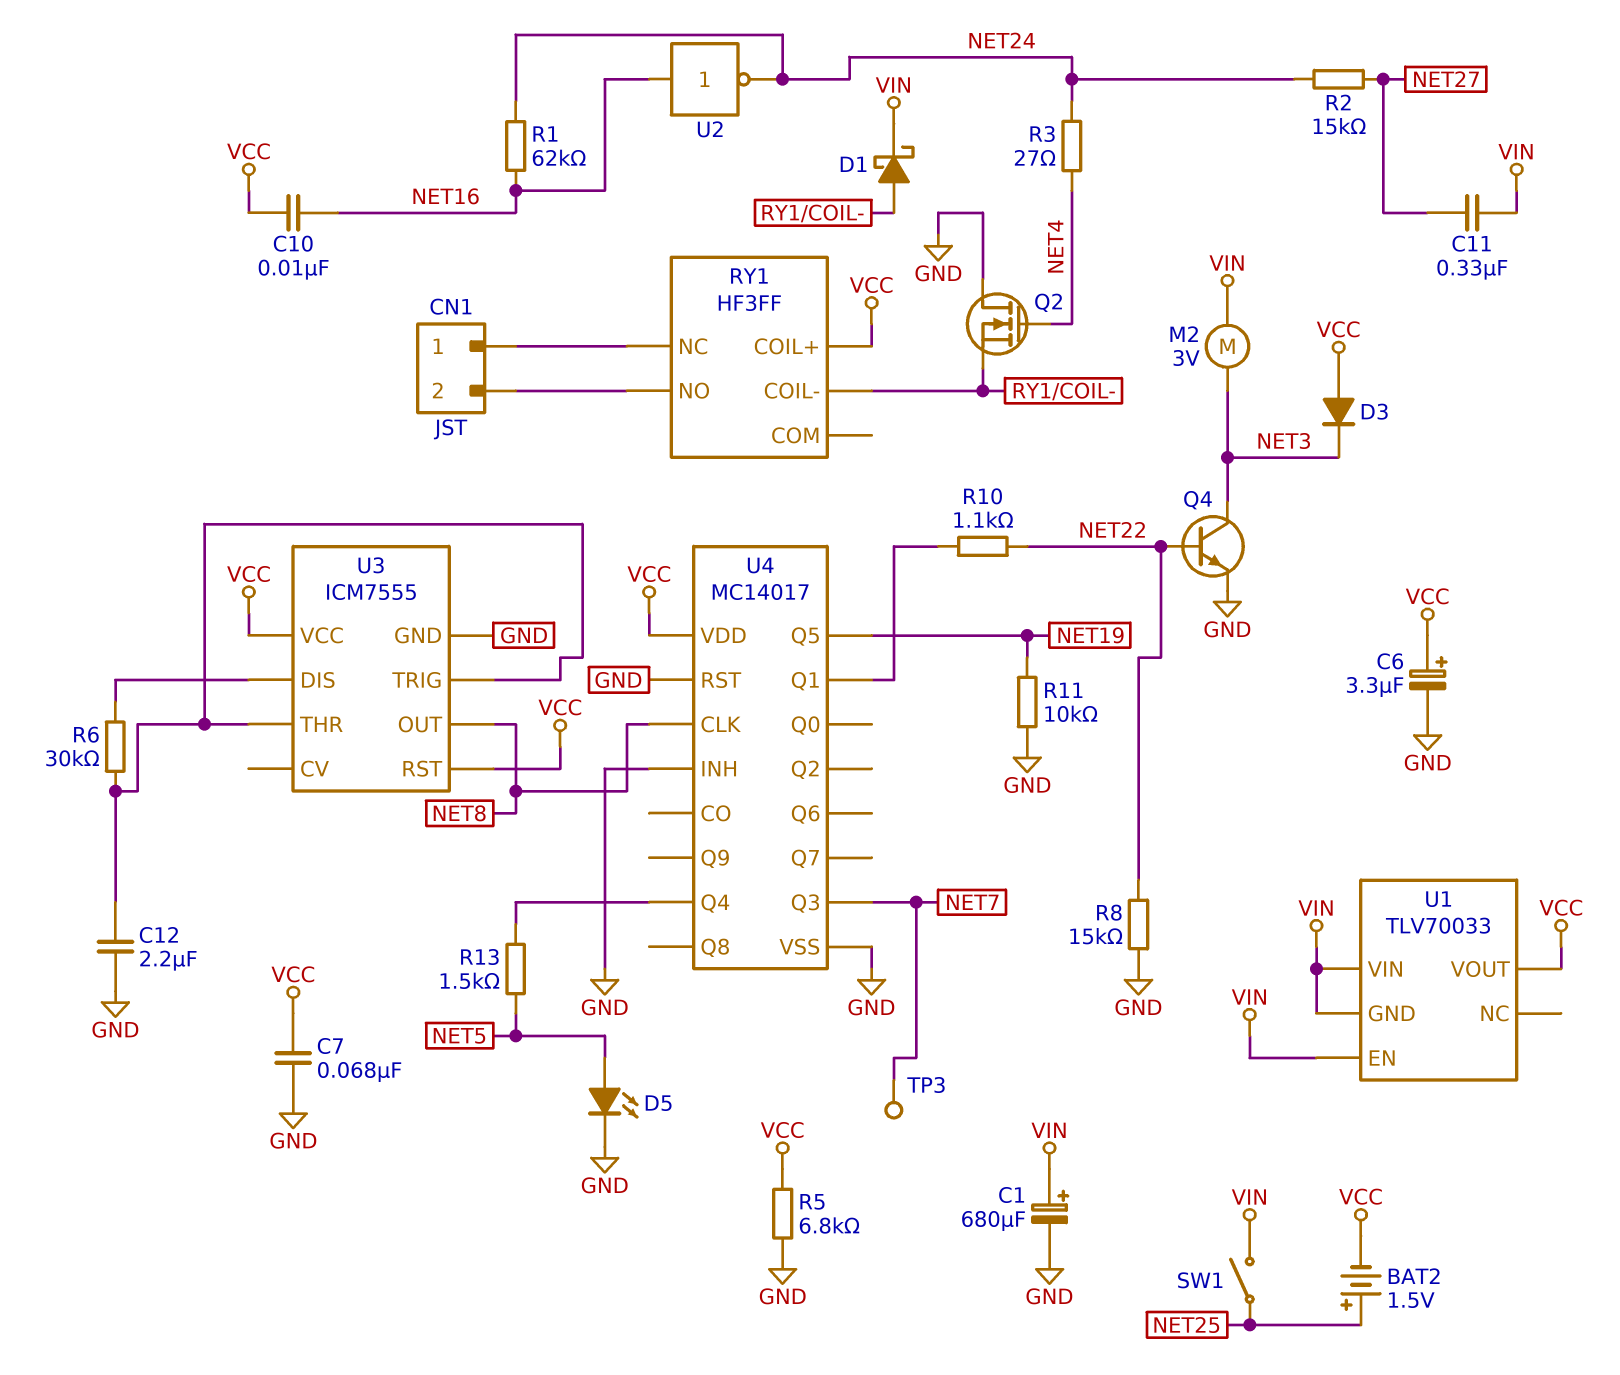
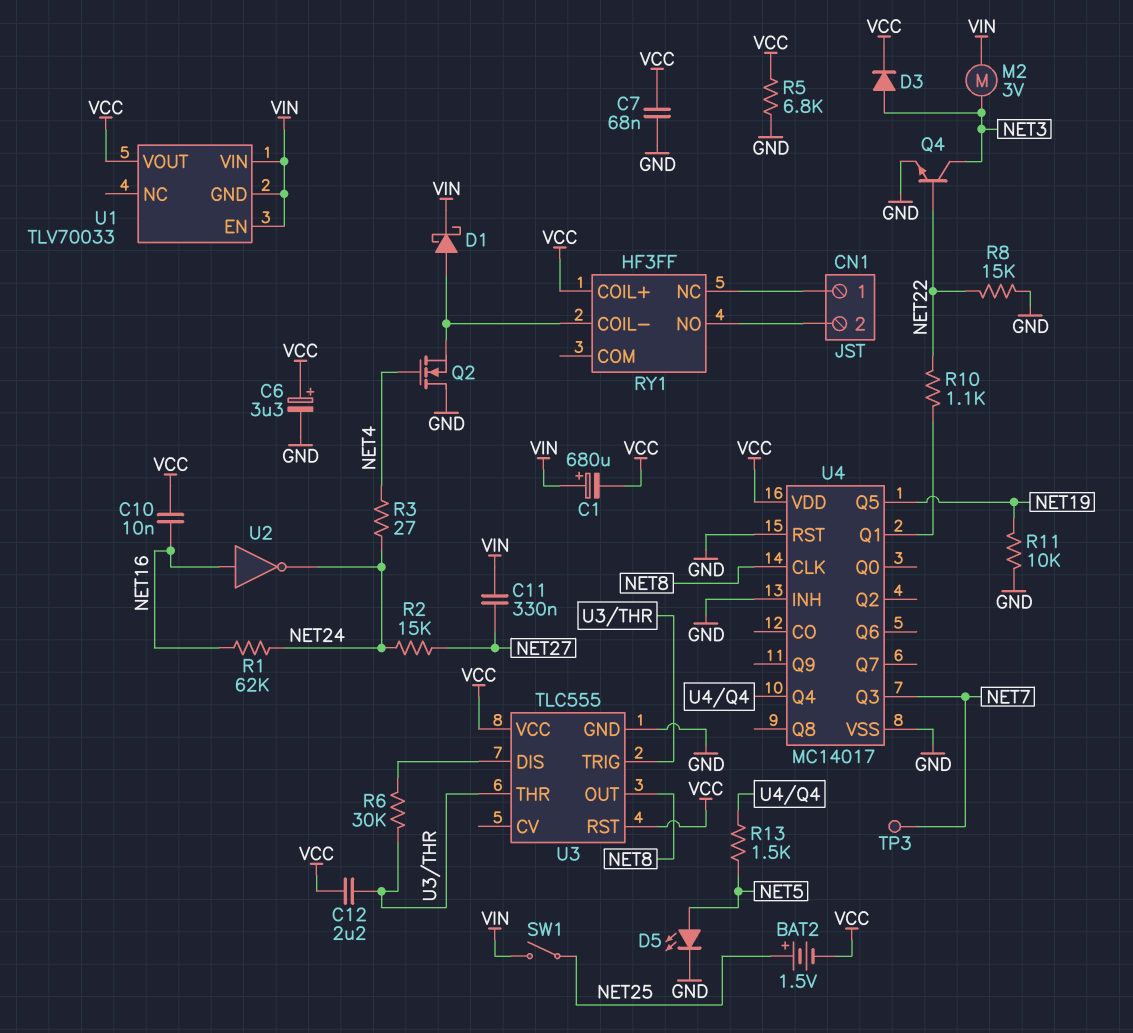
C1: 680uF (plus VIN, minus GND) -> 680uF (plus VIN, minus VCC)
C12: 2.2uF (GND, U3/THR) -> 2.2uF (U3/THR, VCC)
D3: diode (A VCC, K NET3) -> diode (A NET3, K VCC)
U3: ICM7555 -> TLC555

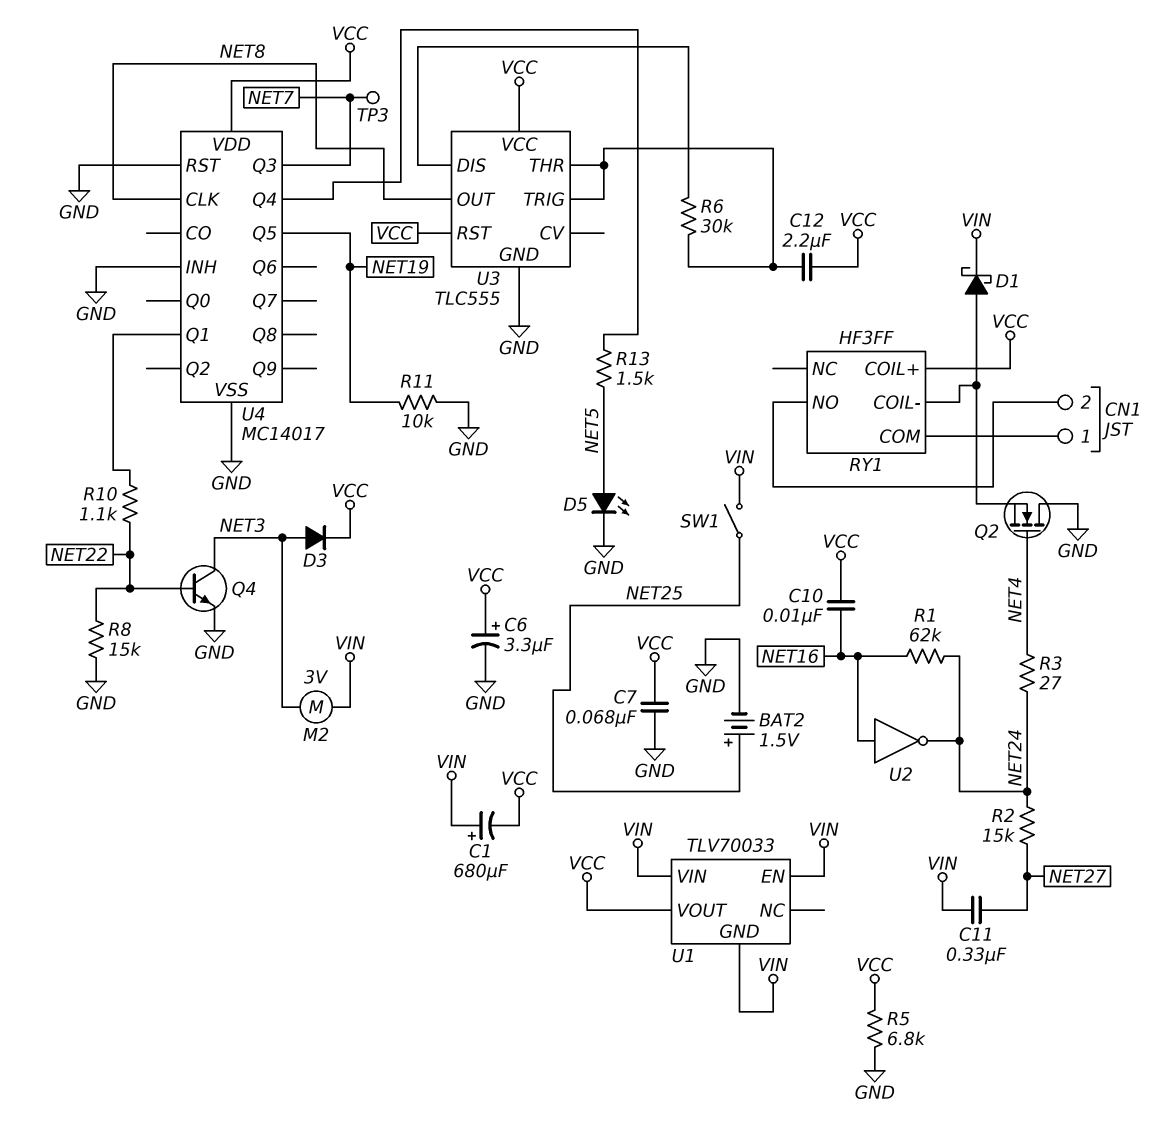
BAT2: 1.5V (plus NET25, minus VCC) -> 1.5V (plus NET25, minus GND)
RY1 pin COM: none -> CN1/1
RY1 pin NC: CN1/1 -> none

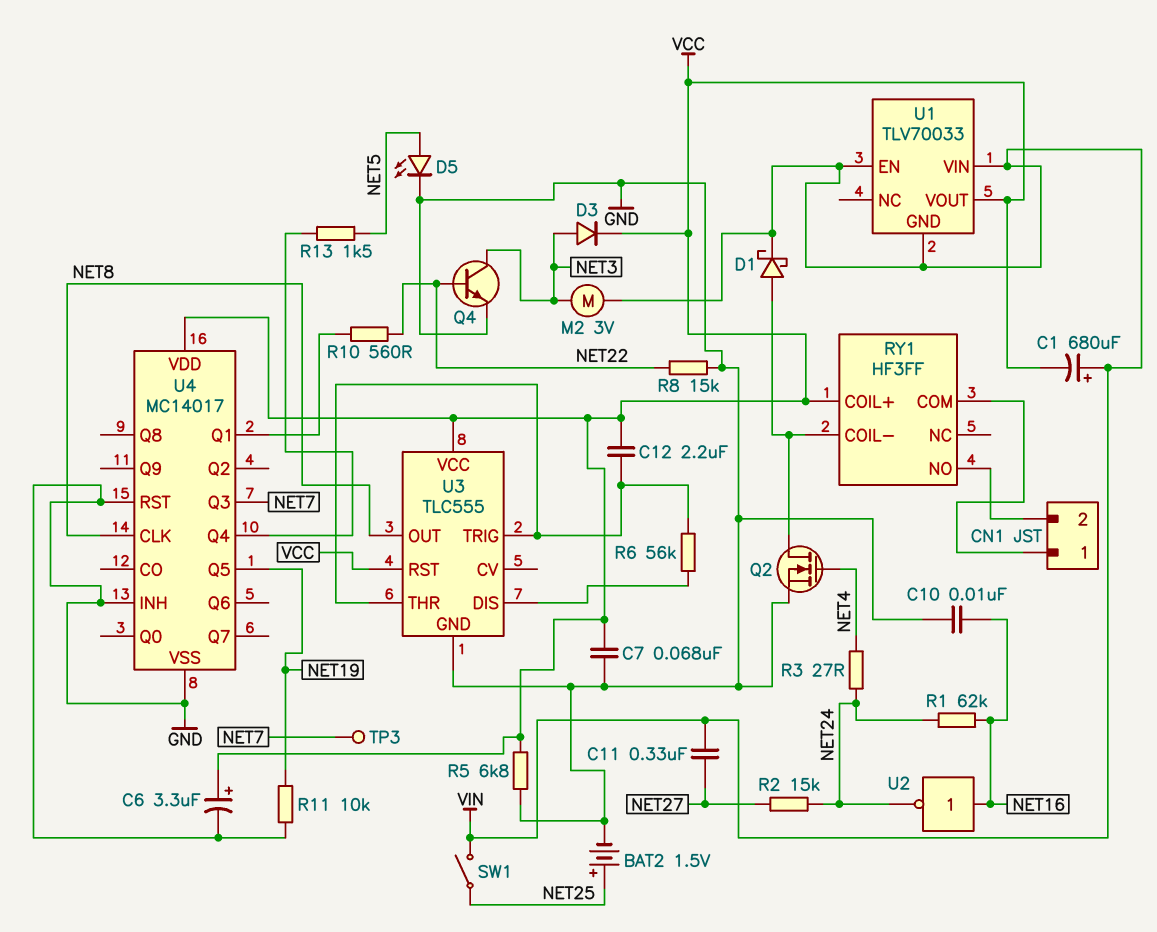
C10: 10nF (NET16, VCC) -> 10nF (GND, NET16)
Q2: NMOS (G NET4, D GND, S RY1/COIL-) -> NMOS (G NET4, D RY1/COIL-, S GND)
R6: 30k (U3/DIS, U3/THR) -> 56k (U3/DIS, U3/THR)
R10: 1.1k (NET22, U4/Q1) -> 560 (NET22, U4/Q1)

